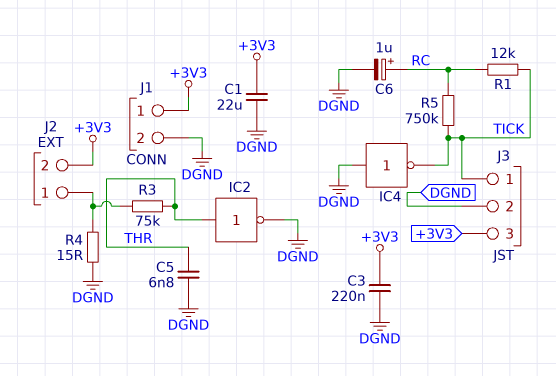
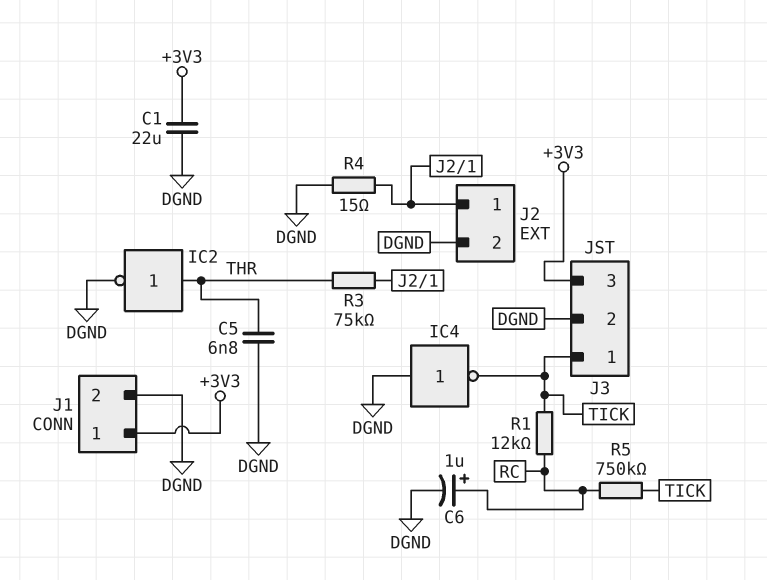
C3: 220nF (+3V3, DGND) -> none
J2 pin 2: +3V3 -> DGND

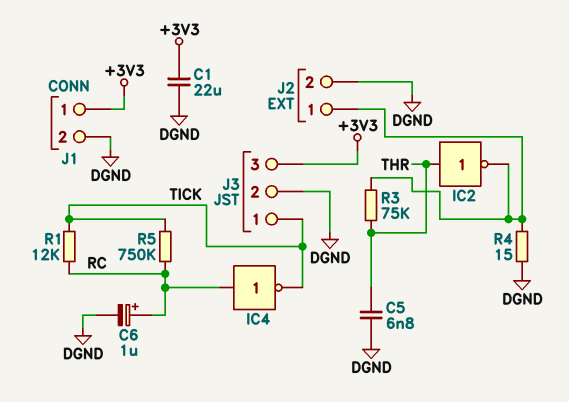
IC2: NOT (in THR, out DGND) -> NOT (in THR, out J2/1)
IC4: NOT (in DGND, out TICK) -> NOT (in RC, out TICK)

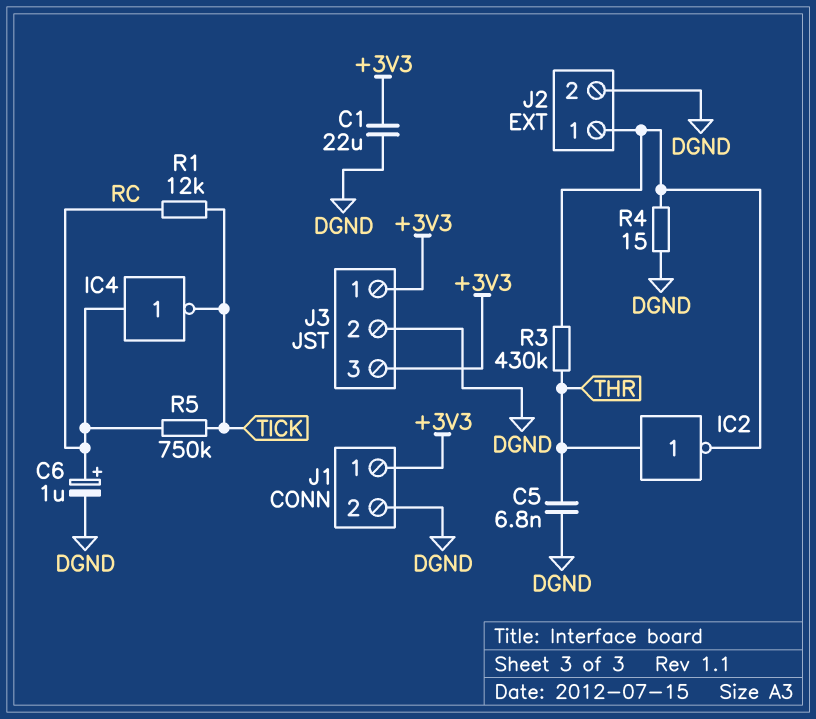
J3 pin 1: TICK -> +3V3
R3: 75k (J2/1, THR) -> 430k (J2/1, THR)

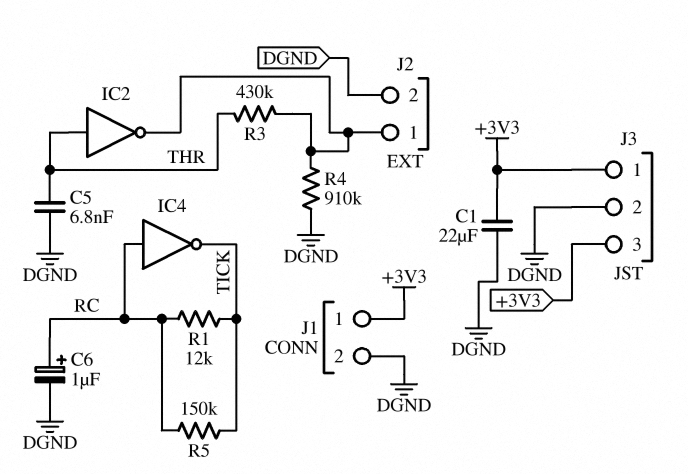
R4: 15 (DGND, J2/1) -> 910k (DGND, J2/1)
R5: 750k (RC, TICK) -> 150k (RC, TICK)

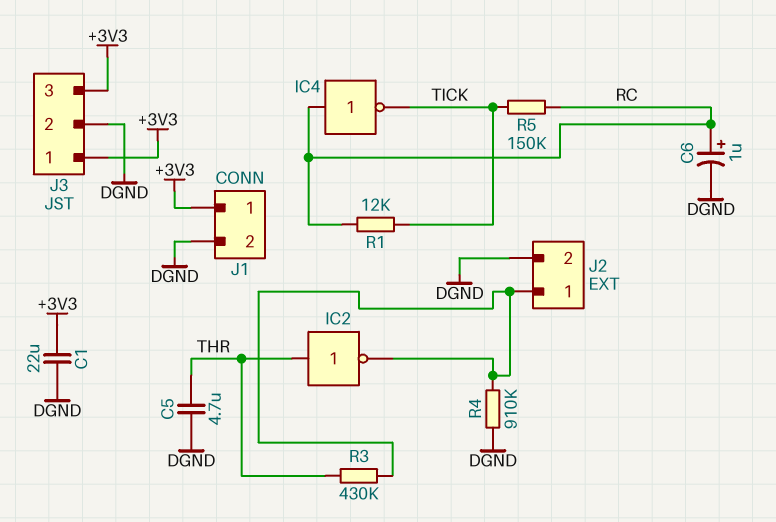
C5: 6.8nF (DGND, THR) -> 4.7uF (DGND, THR)

